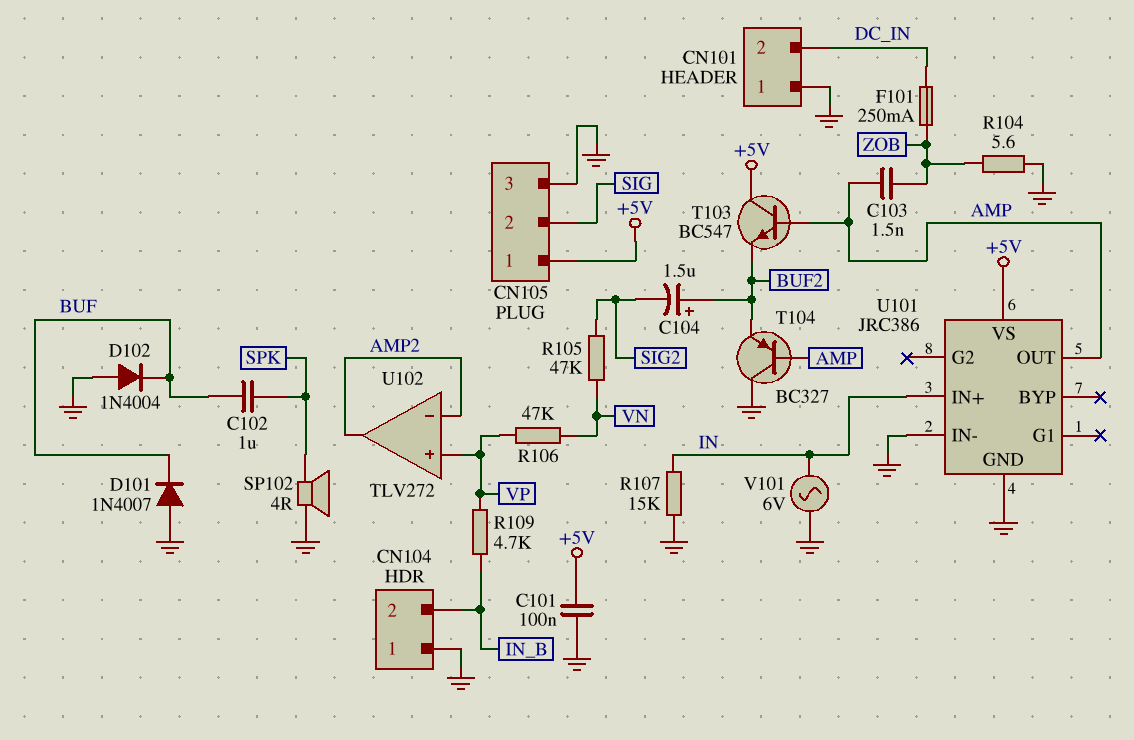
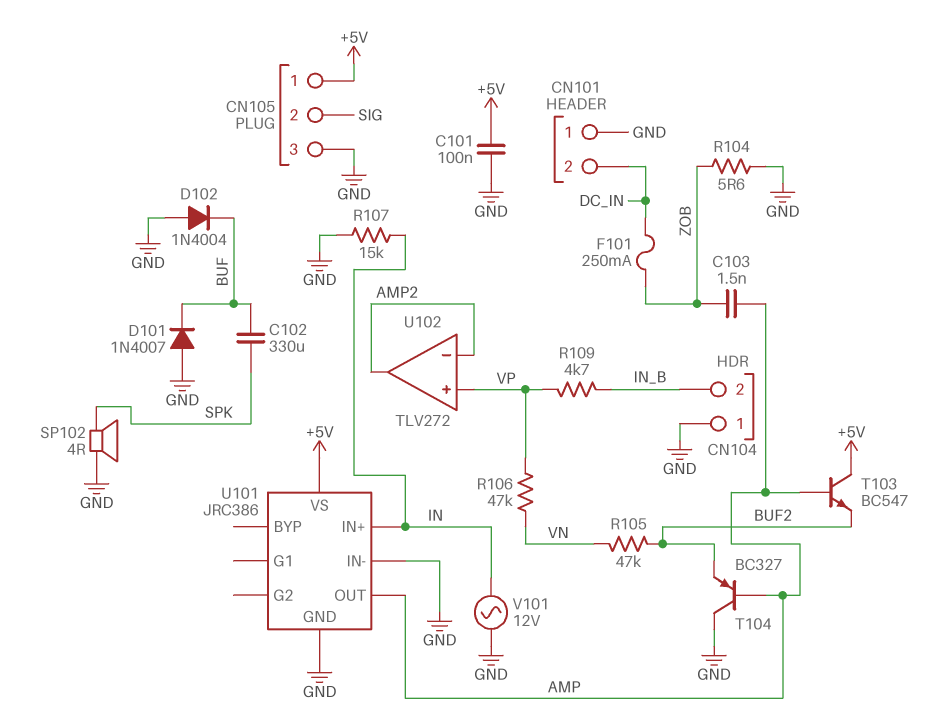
C102: 1uF (BUF, SPK) -> 330uF (BUF, SPK)
C104: 1.5uF (plus BUF2, minus SIG2) -> none
R105: 47k (SIG2, VN) -> 47k (BUF2, VN)
V101: AC 6V (GND, IN) -> AC 12V (GND, IN)

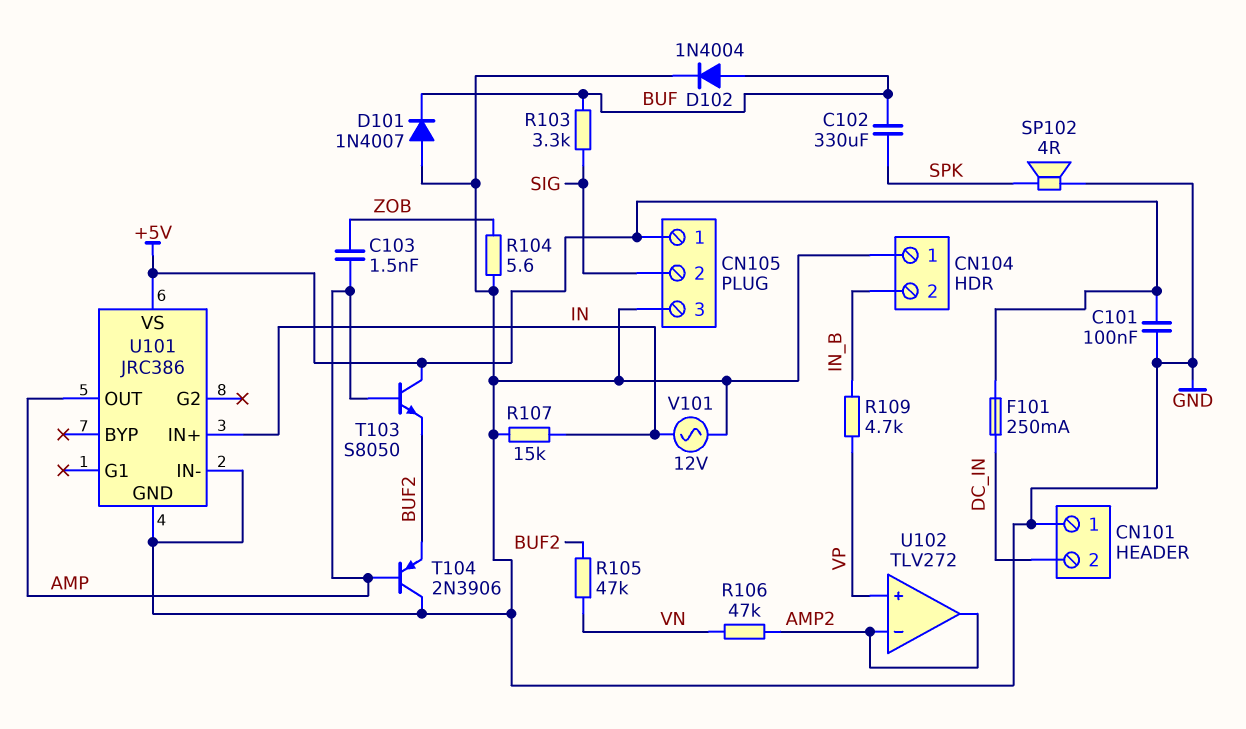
D102: diode 1N4004 (A GND, K BUF) -> diode 1N4004 (A BUF, K GND)
F101: 250mA (DC_IN, ZOB) -> 250mA (+5V, DC_IN)
R103: none -> 3.3k (BUF, SIG)
R106: 47k (VN, VP) -> 47k (AMP2, VN)
T103: NPN BC547 (B AMP, C +5V, E BUF2) -> NPN S8050 (B AMP, C +5V, E BUF2)
T104: PNP BC327 (B AMP, C GND, E BUF2) -> PNP 2N3906 (B AMP, C GND, E BUF2)

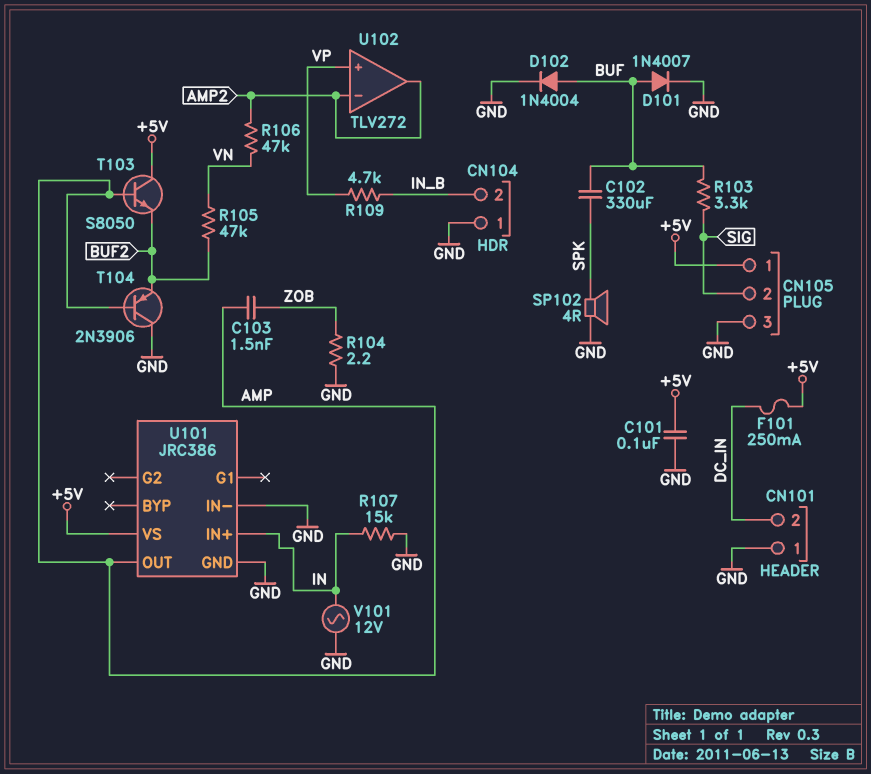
D101: diode 1N4007 (A GND, K BUF) -> diode 1N4007 (A BUF, K GND)
R104: 5.6 (GND, ZOB) -> 2.2 (GND, ZOB)

